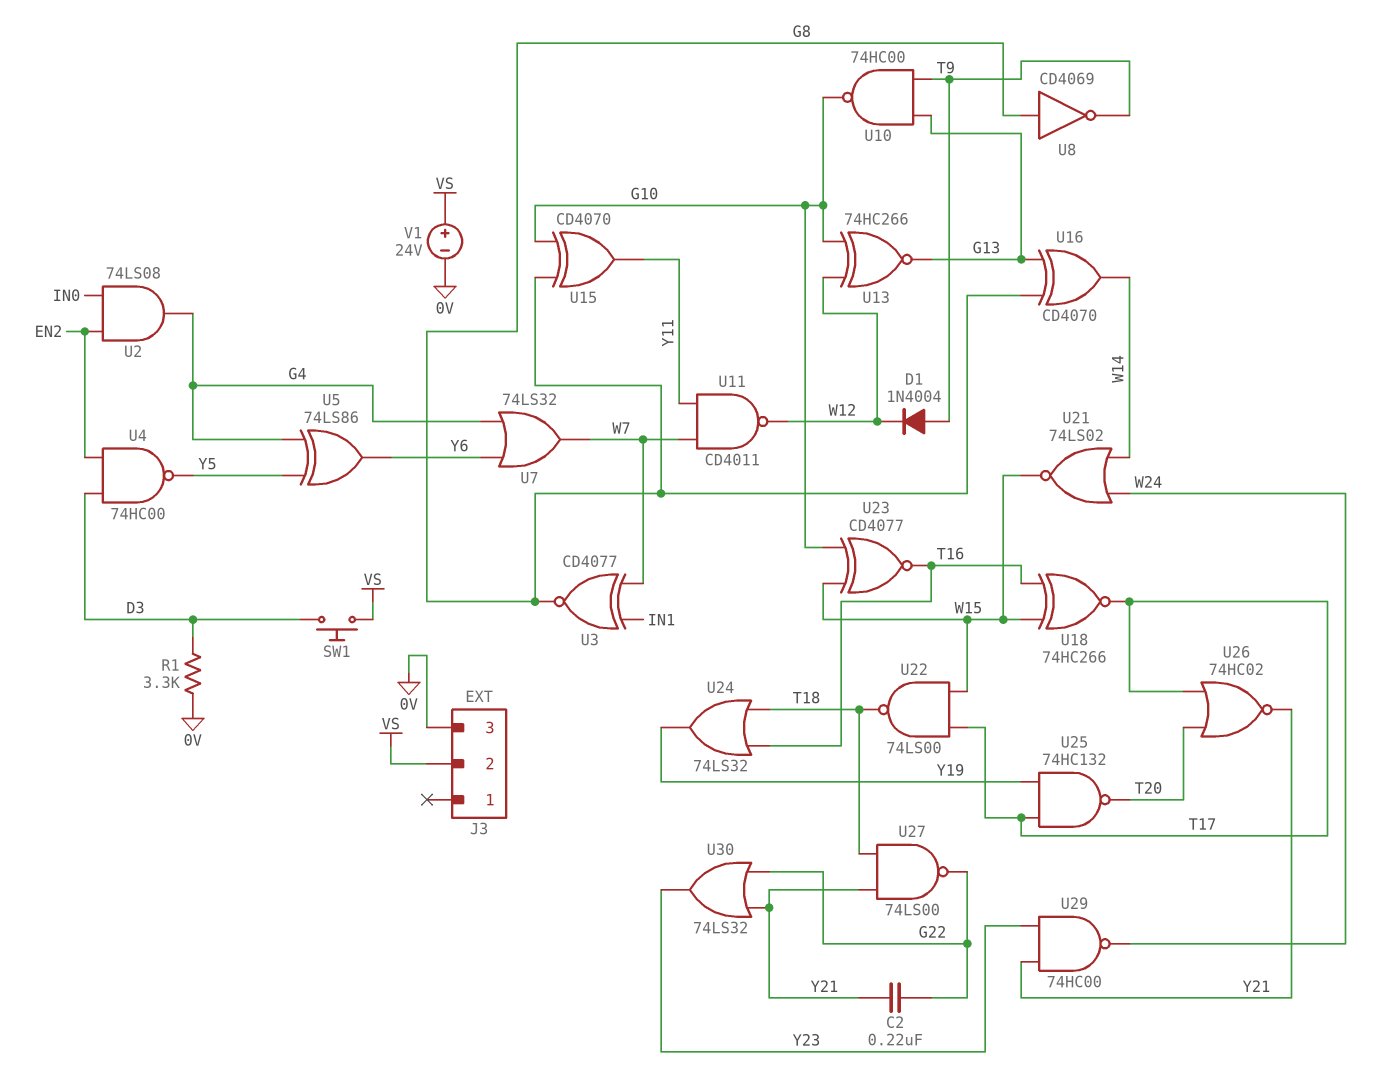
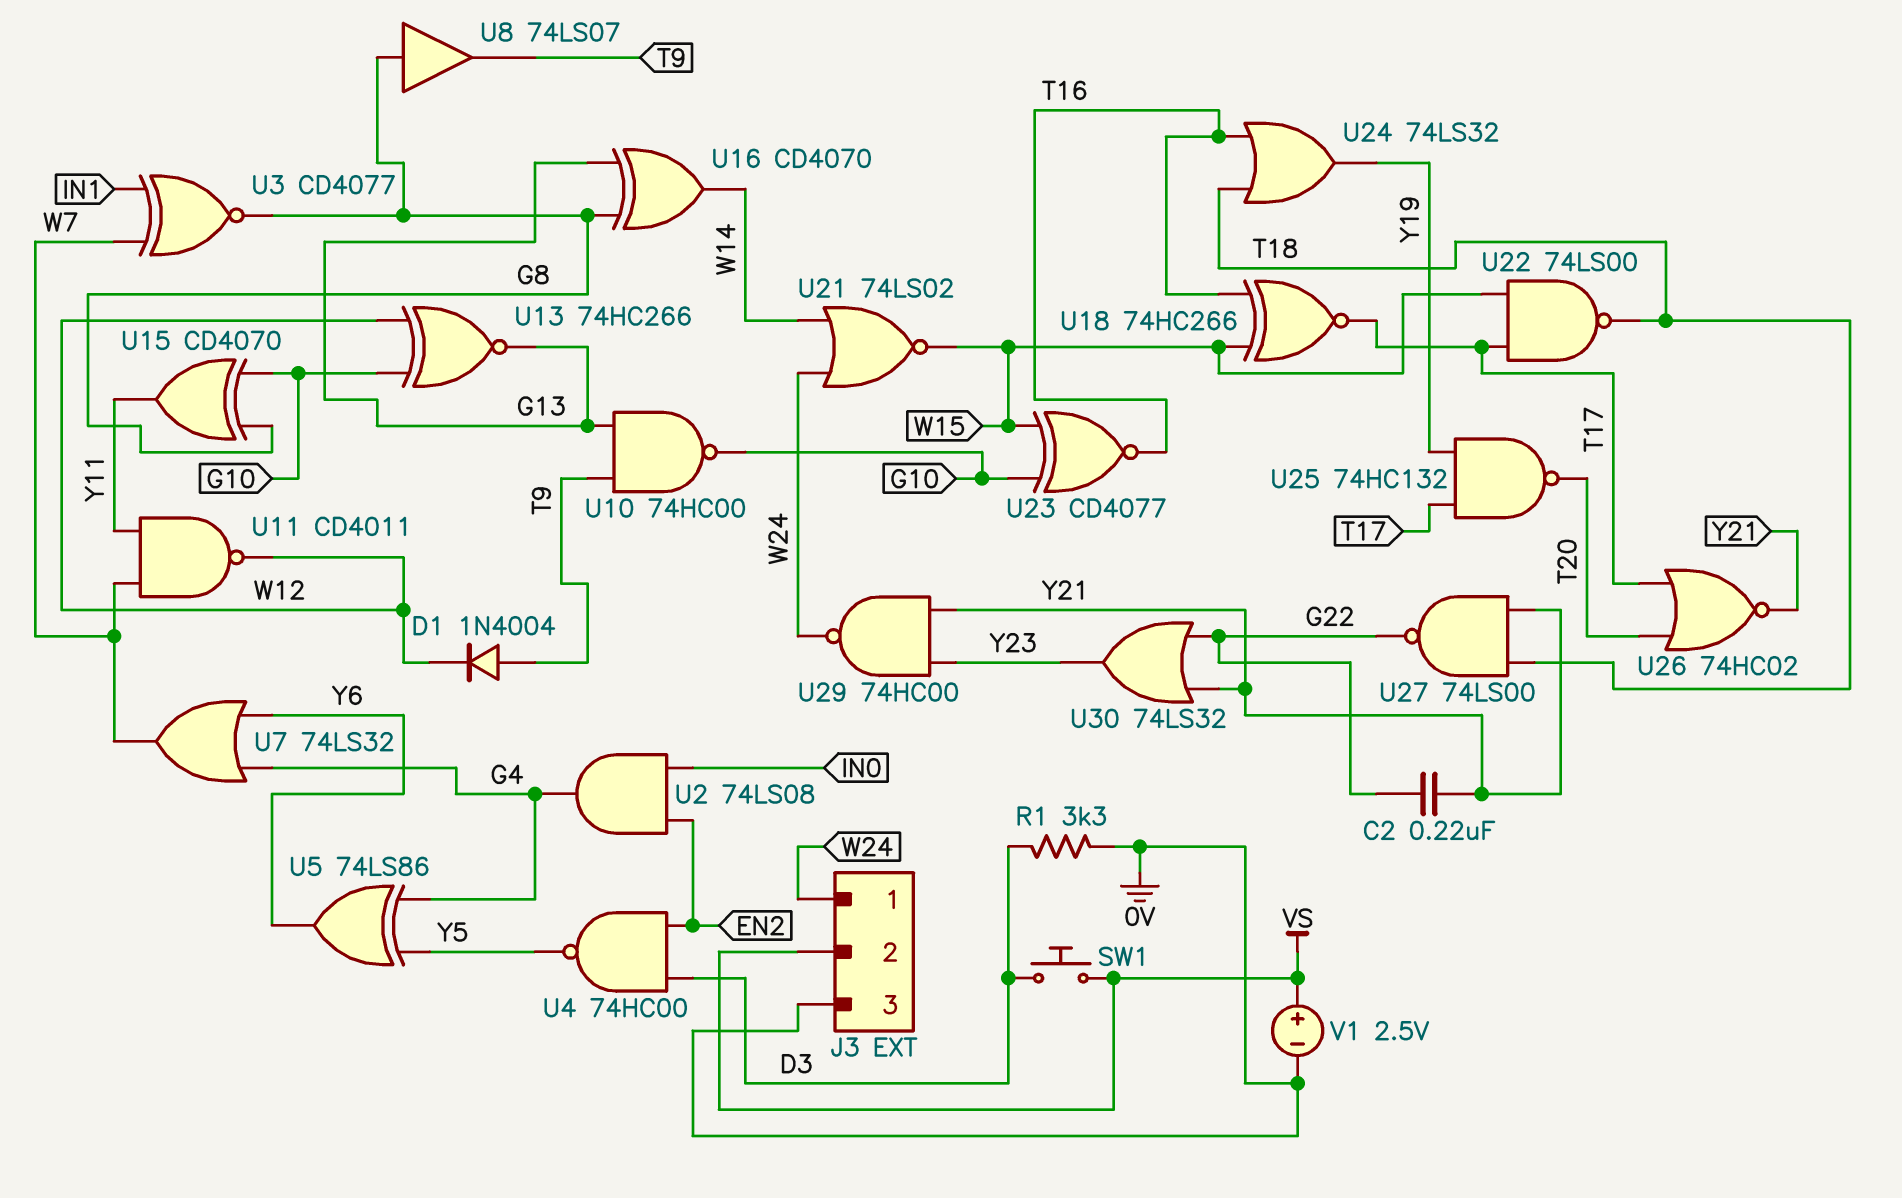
J3 pin 1: none -> W24
U8: NOT CD4069 (in G8, out T9) -> buffer 74LS07 (in G8, out T9)
V1: 24V (plus VS, minus 0V) -> 2.5V (plus VS, minus 0V)

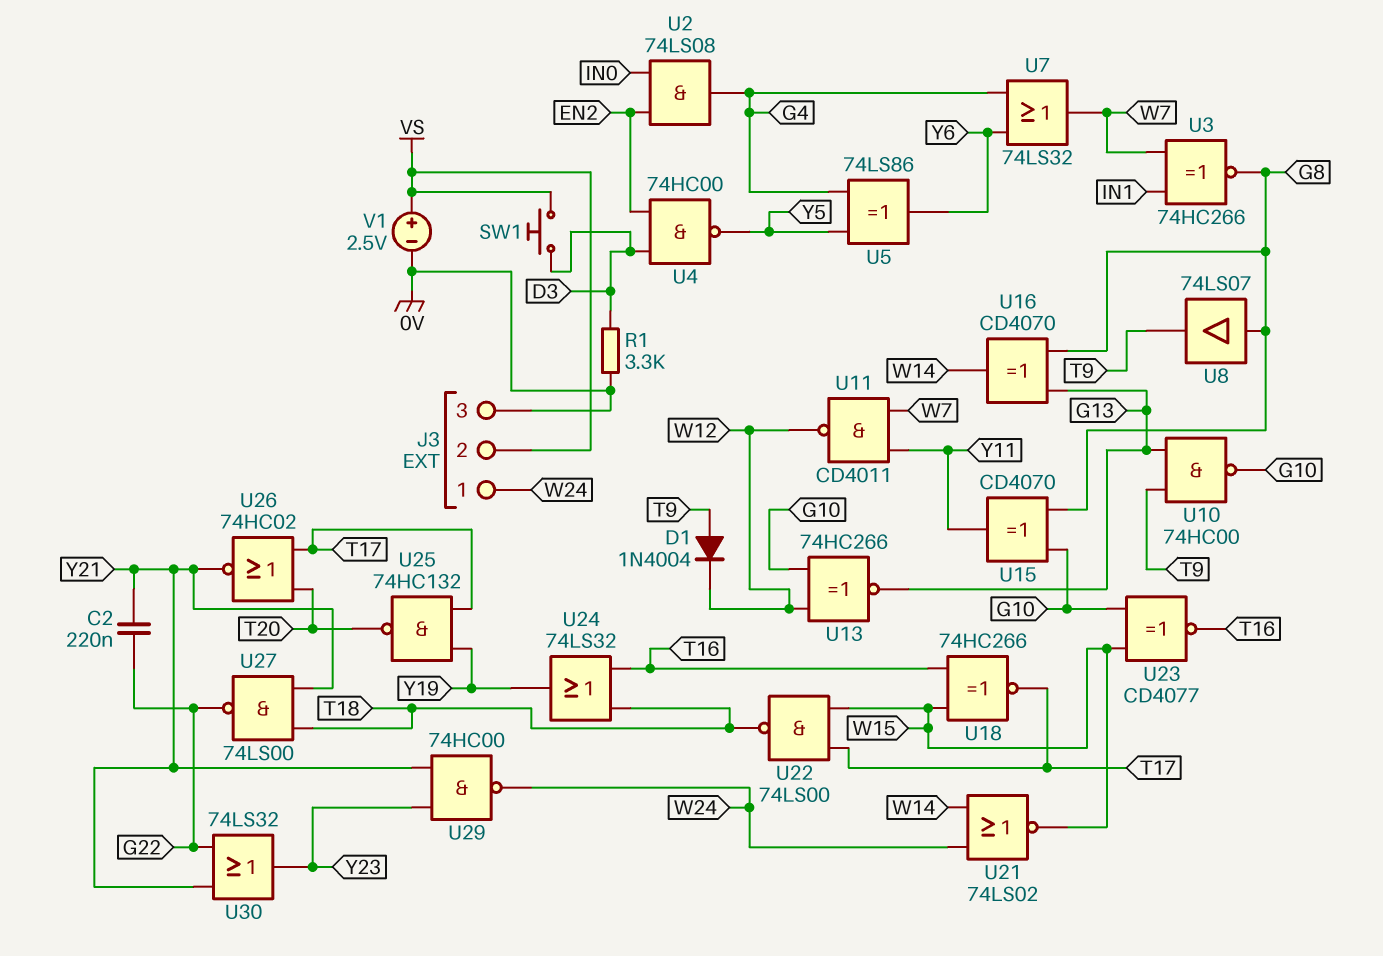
U3: XNOR CD4077 (in IN1, in W7, out G8) -> XNOR 74HC266 (in IN1, in W7, out G8)

